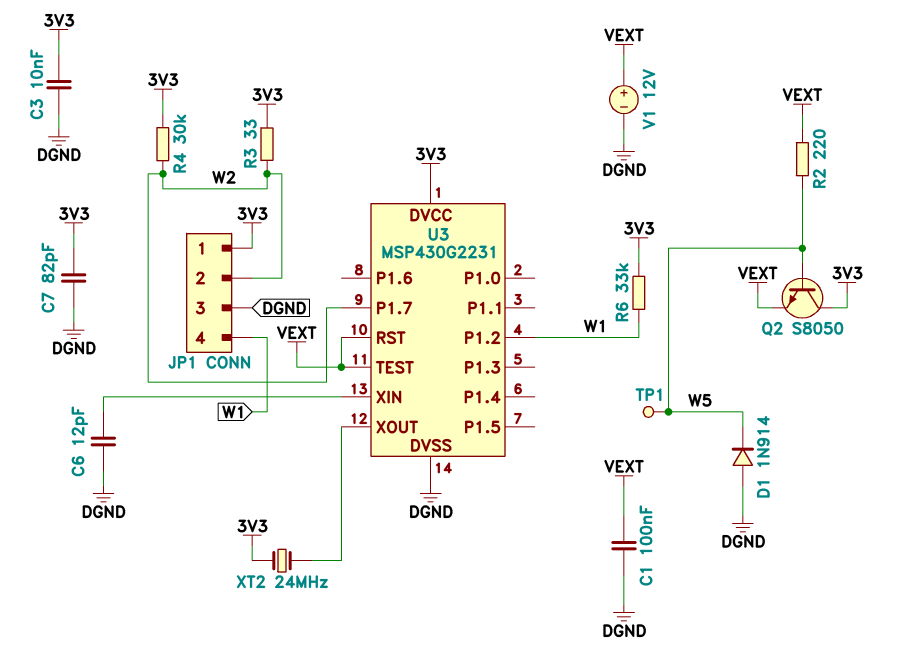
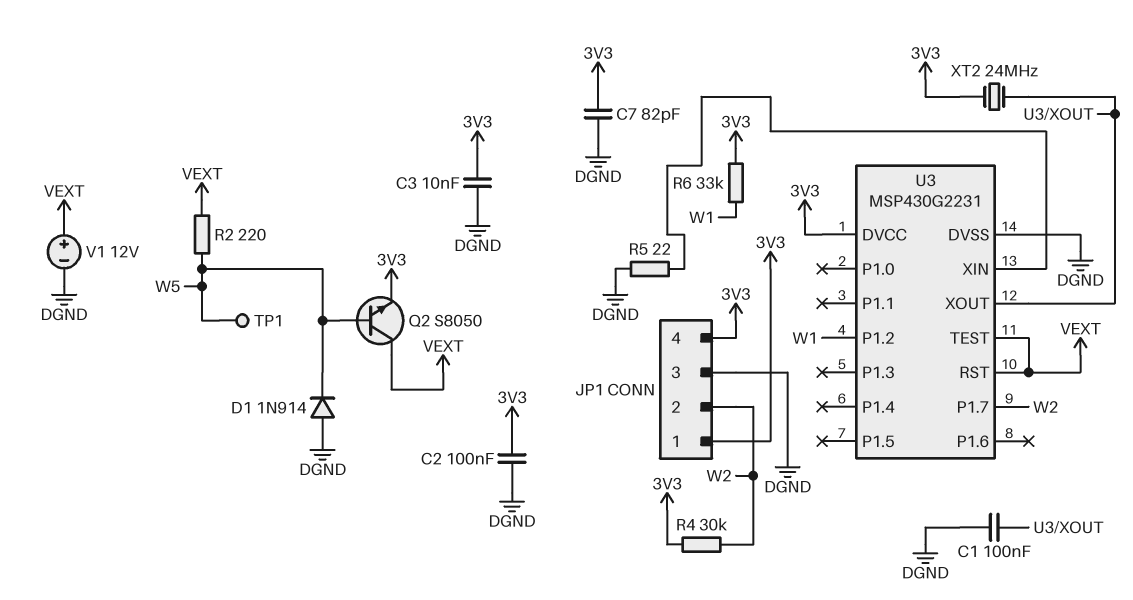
C1: 100nF (DGND, VEXT) -> 100nF (DGND, U3/XOUT)
C2: none -> 100nF (3V3, DGND)
C6: 12pF (DGND, U3/XIN) -> none
JP1 pin 4: W1 -> 3V3
Q2: NPN S8050 (B W5, C 3V3, E VEXT) -> NPN S8050 (B W5, C VEXT, E 3V3)
R3: 33 (3V3, W2) -> none
R5: none -> 22 (DGND, U3/XIN)

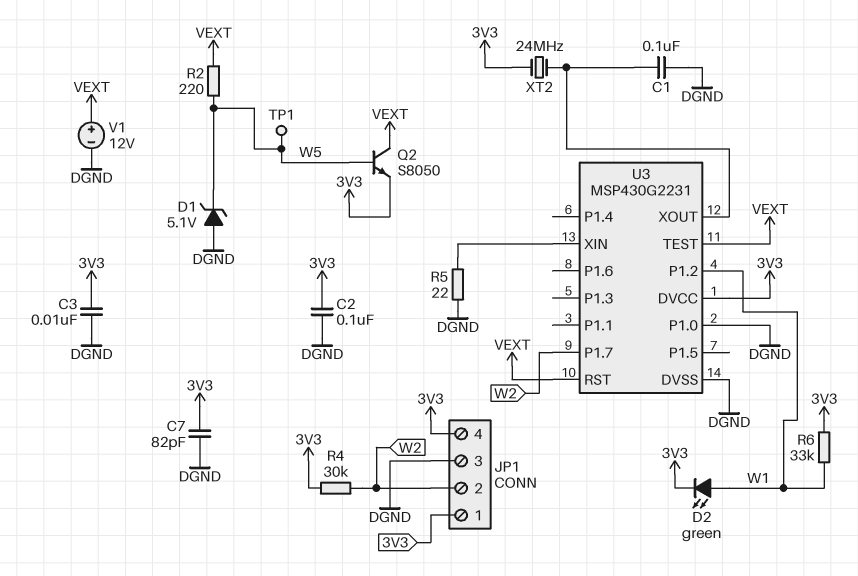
D1: diode 1N914 (A DGND, K W5) -> zener 5.1V (A DGND, K W5)
D2: none -> LED green (A W1, K 3V3)
U3 pin P1.0: none -> DGND

